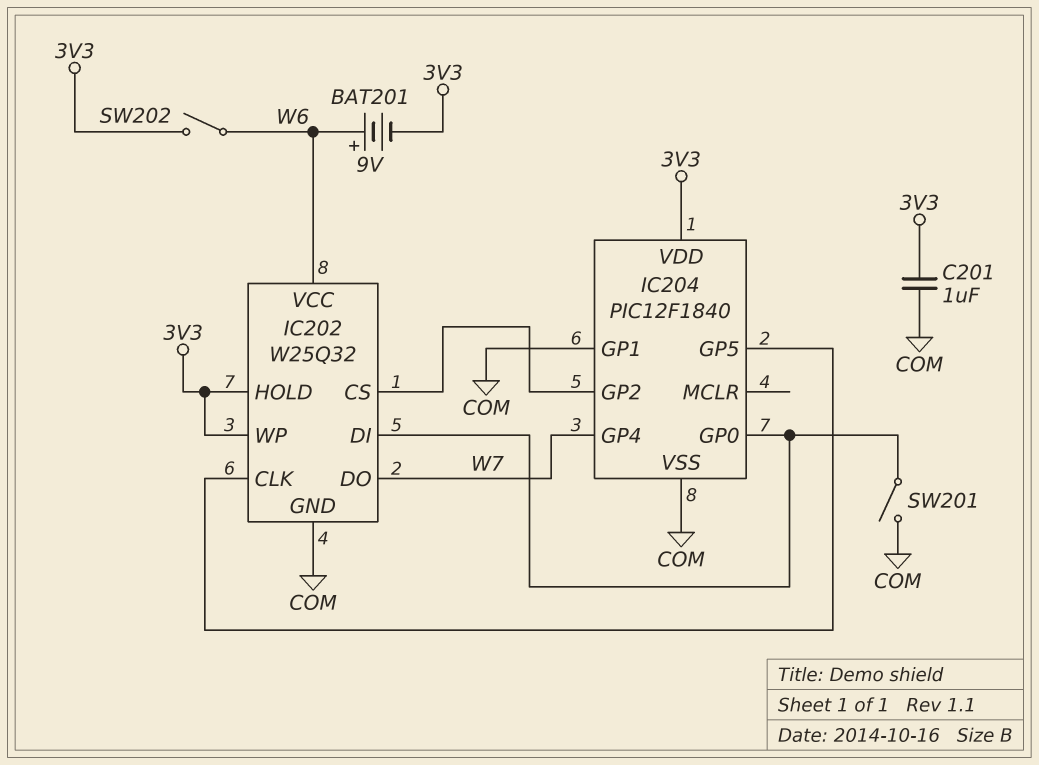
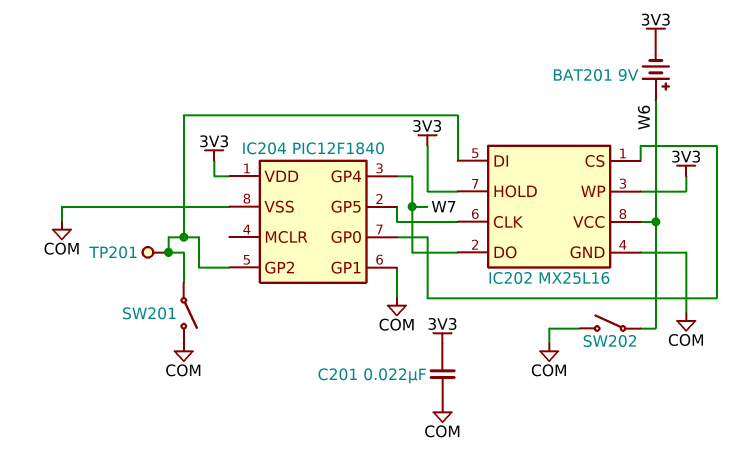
C201: 1uF (3V3, COM) -> 22nF (3V3, COM)
IC202: W25Q32 -> MX25L16
IC204 pin GP0: IC202/DI -> IC202/CS
IC204 pin GP2: IC202/CS -> IC202/DI
SW202: switch (3V3, W6) -> switch (COM, W6)
TP201: none -> test point (IC202/DI)

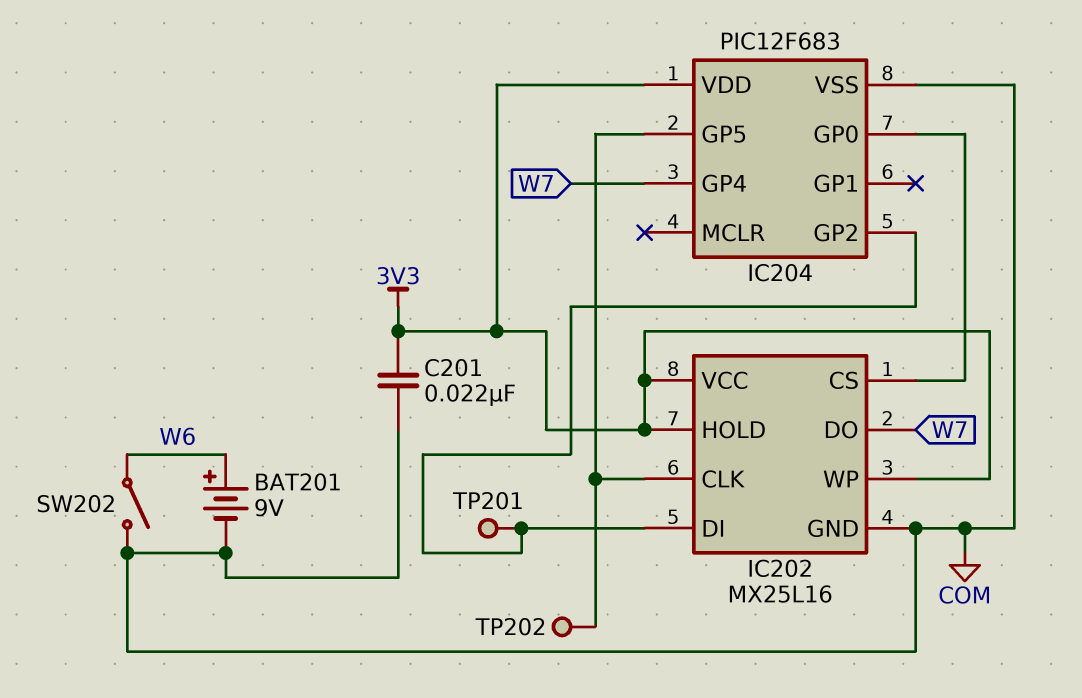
BAT201: 9V (plus W6, minus 3V3) -> 9V (plus W6, minus COM)
IC202 pin VCC: W6 -> 3V3
IC204: PIC12F1840 -> PIC12F683
IC204 pin GP1: COM -> none
SW201: switch (COM, IC202/DI) -> none
TP202: none -> test point (IC202/CLK)

